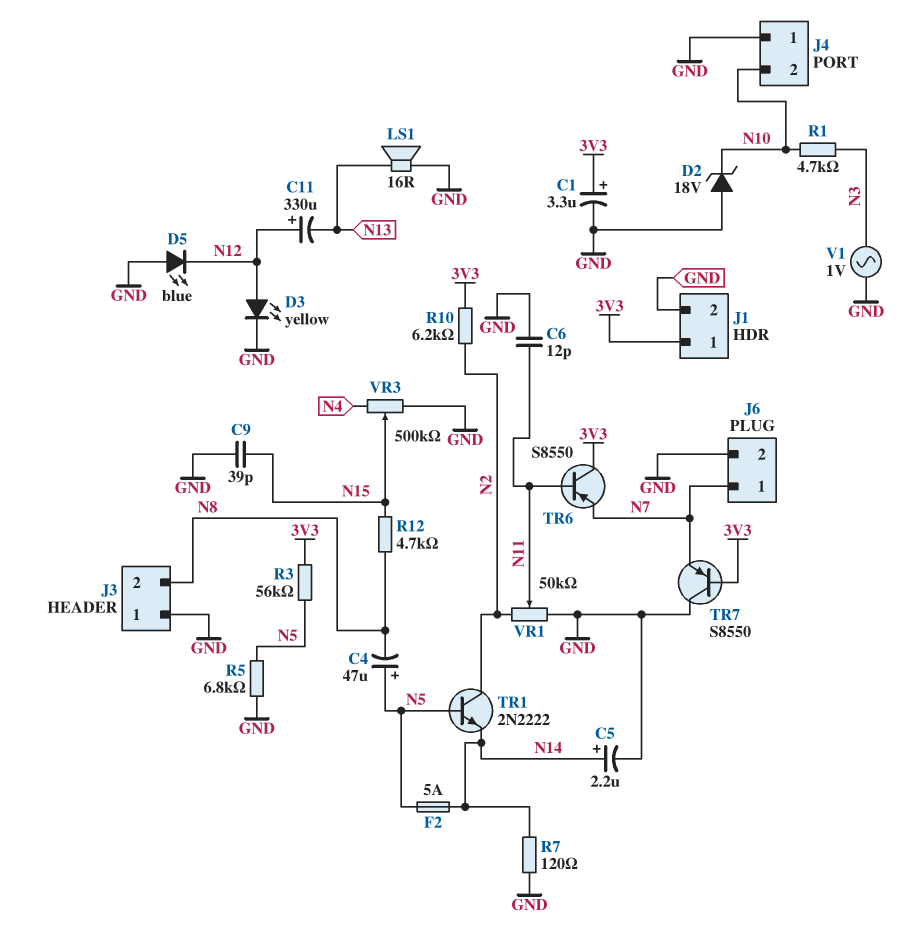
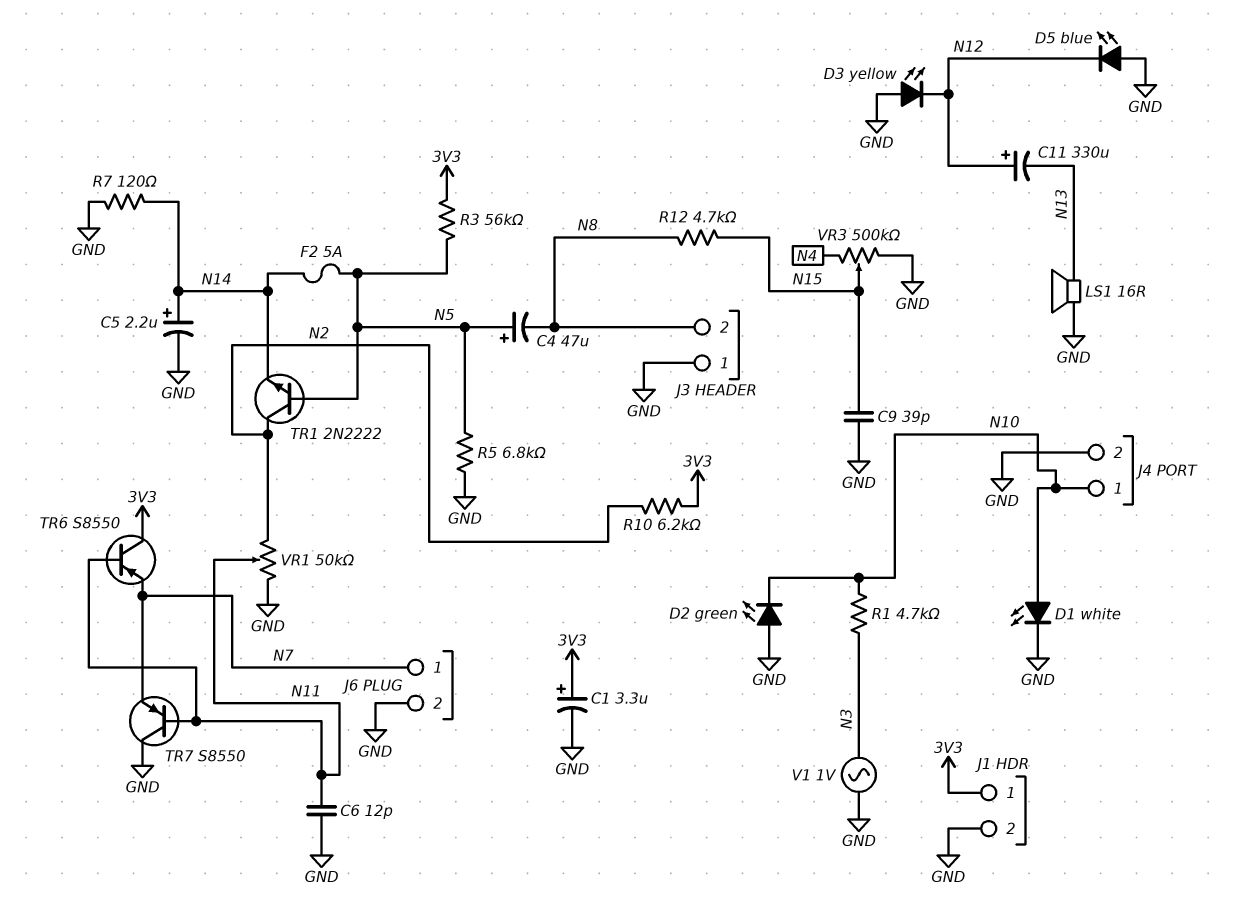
D1: none -> LED white (A N10, K GND)
D2: zener 18V (A GND, K N10) -> LED green (A GND, K N10)
D3: LED yellow (A N12, K GND) -> LED yellow (A GND, K N12)
J4 pin 1: GND -> N10
J4 pin 2: N10 -> GND
TR7: PNP S8550 (B 3V3, C GND, E N7) -> PNP S8550 (B N11, C GND, E N7)

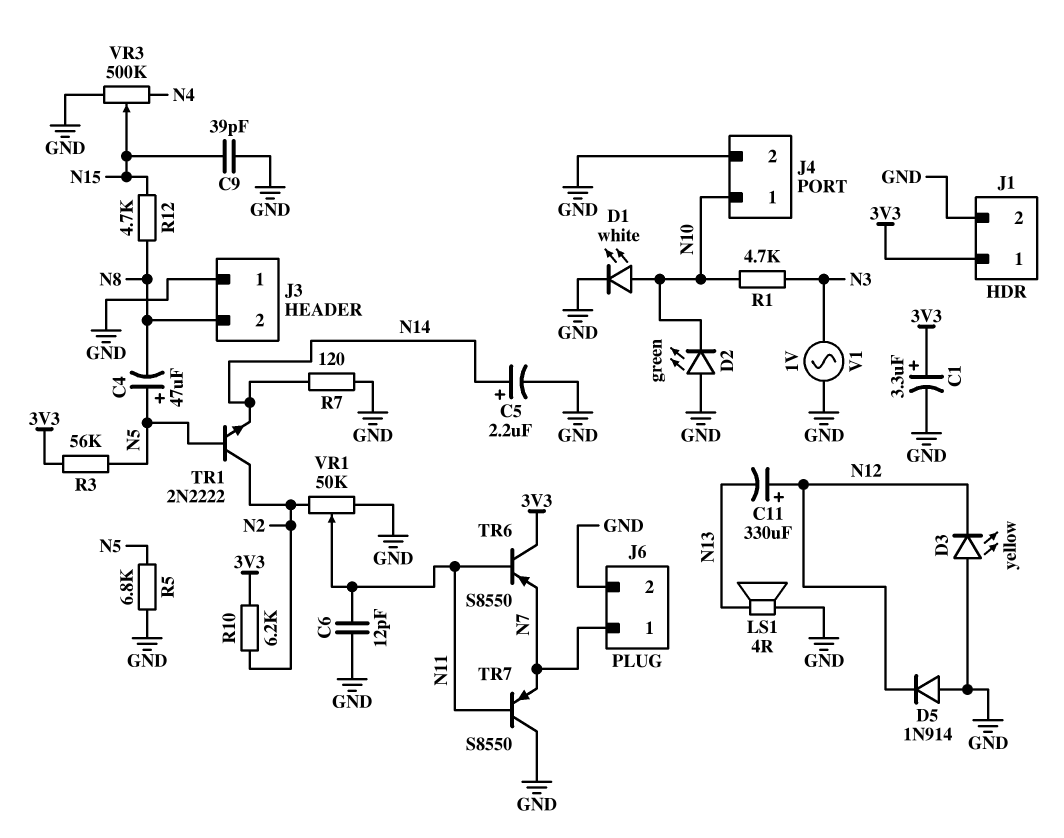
D5: LED blue (A GND, K N12) -> diode 1N914 (A GND, K N12)
F2: 5A (N5, N14) -> none
LS1: speaker 16R (GND, N13) -> speaker 4R (GND, N13)

